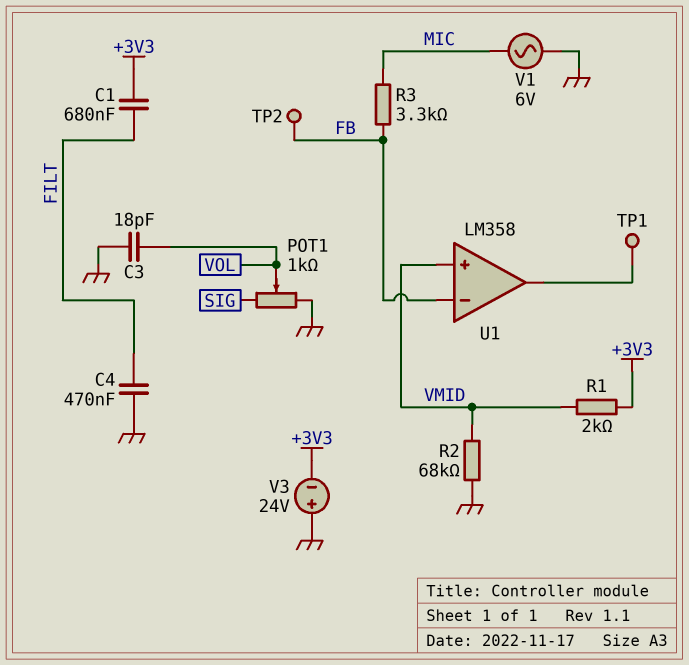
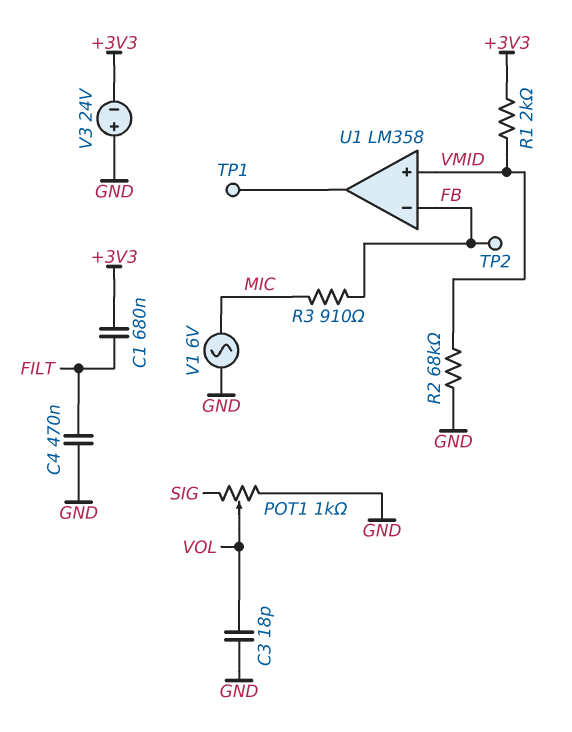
R3: 3.3k (FB, MIC) -> 910 (FB, MIC)

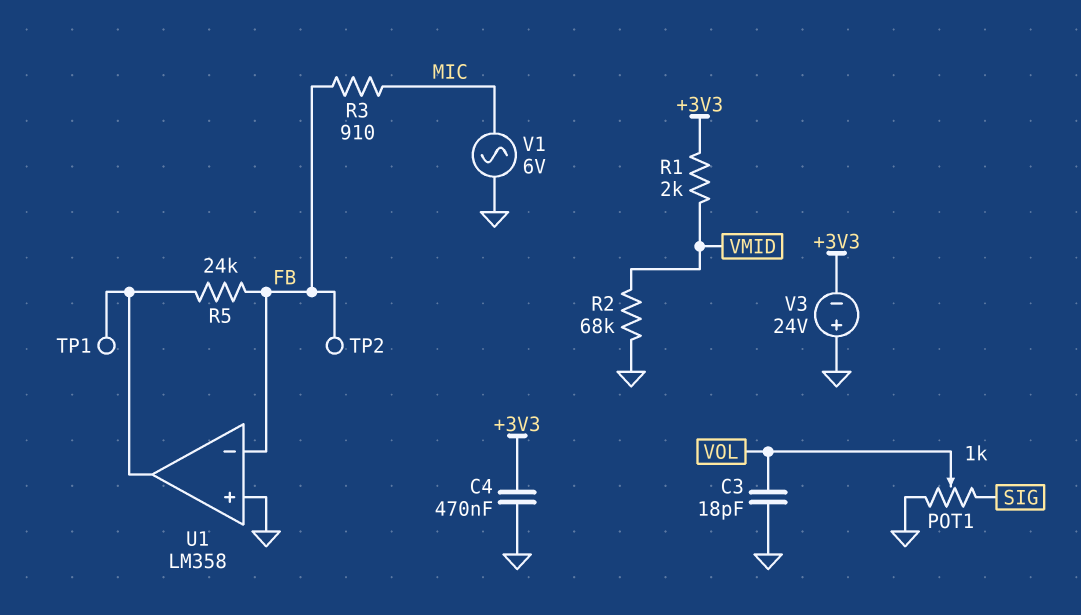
C1: 680nF (+3V3, FILT) -> none
C4: 470nF (FILT, GND) -> 470nF (+3V3, GND)
R5: none -> 24k (FB, U1/out)
U1 pin in+: VMID -> GND

